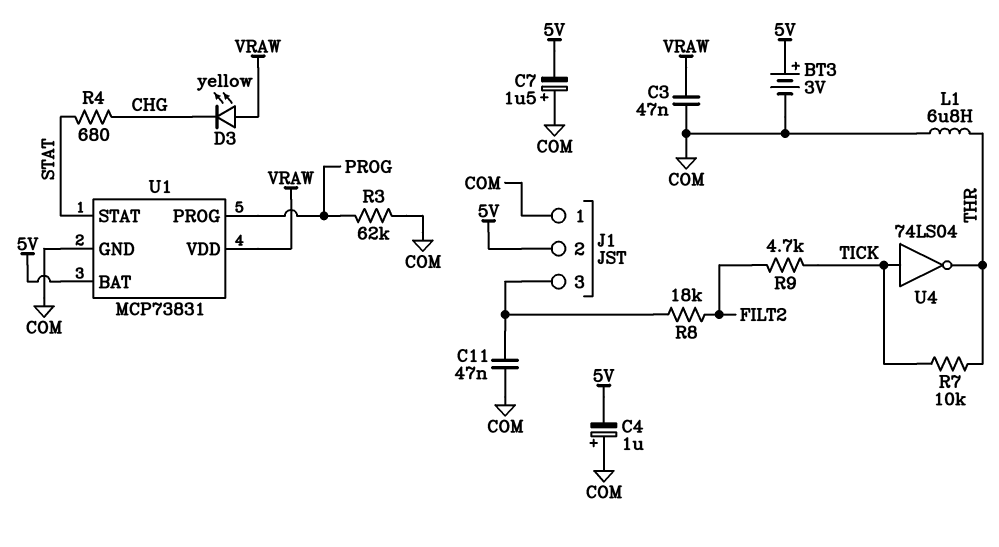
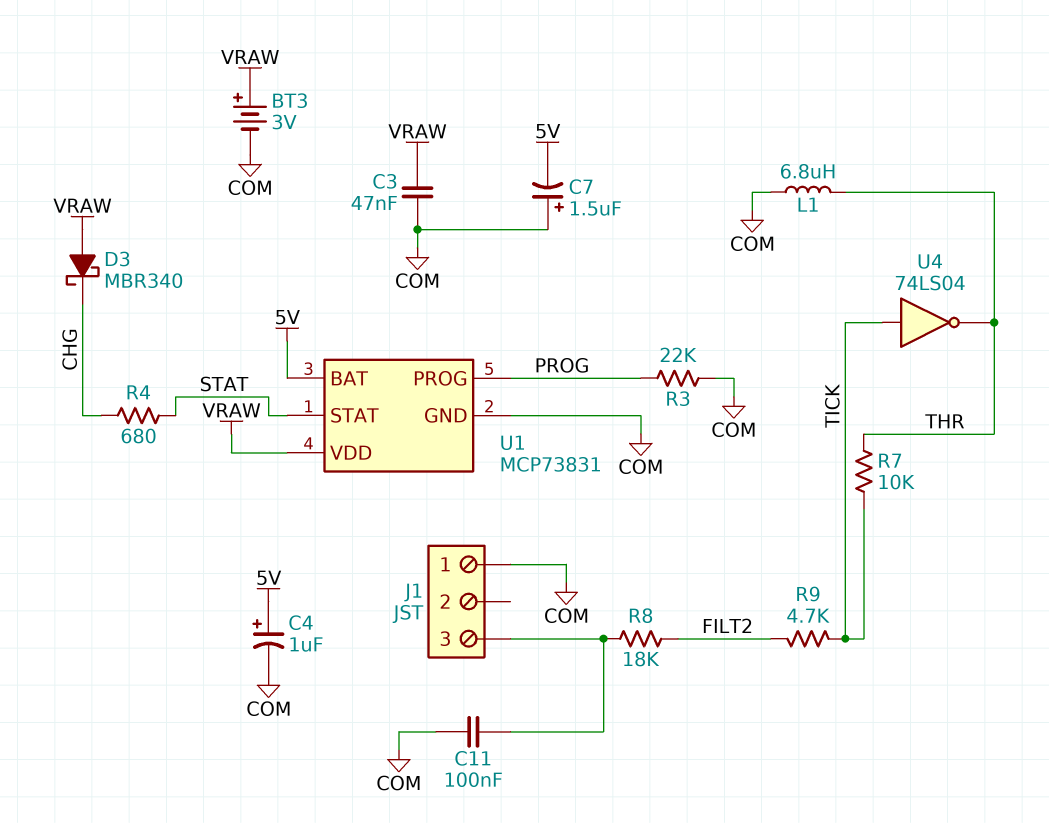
BT3: 3V (plus 5V, minus COM) -> 3V (plus VRAW, minus COM)
C4: 1uF (plus COM, minus 5V) -> 1uF (plus 5V, minus COM)
C11: 47nF (COM, J1/3) -> 100nF (COM, J1/3)
D3: LED yellow (A VRAW, K CHG) -> schottky MBR340 (A VRAW, K CHG)
J1 pin 2: 5V -> none
R3: 62k (COM, PROG) -> 22k (COM, PROG)

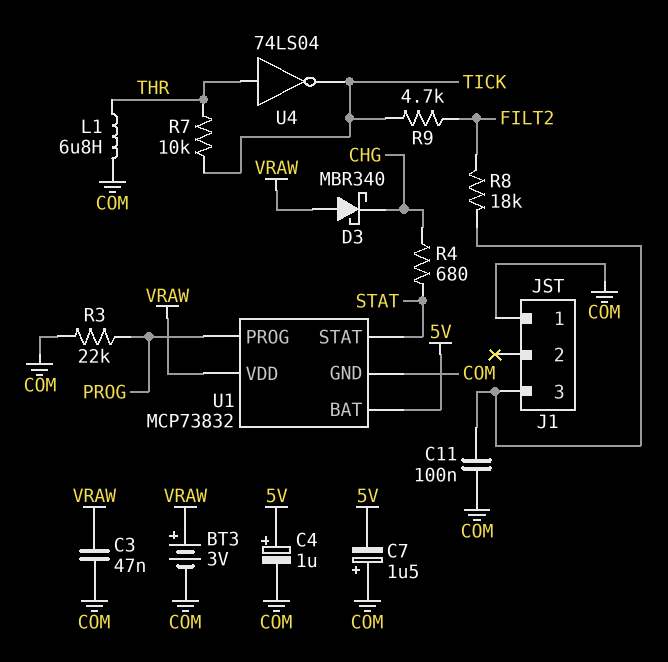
U1: MCP73831 -> MCP73832
U4: NOT 74LS04 (in TICK, out THR) -> NOT 74LS04 (in THR, out TICK)

